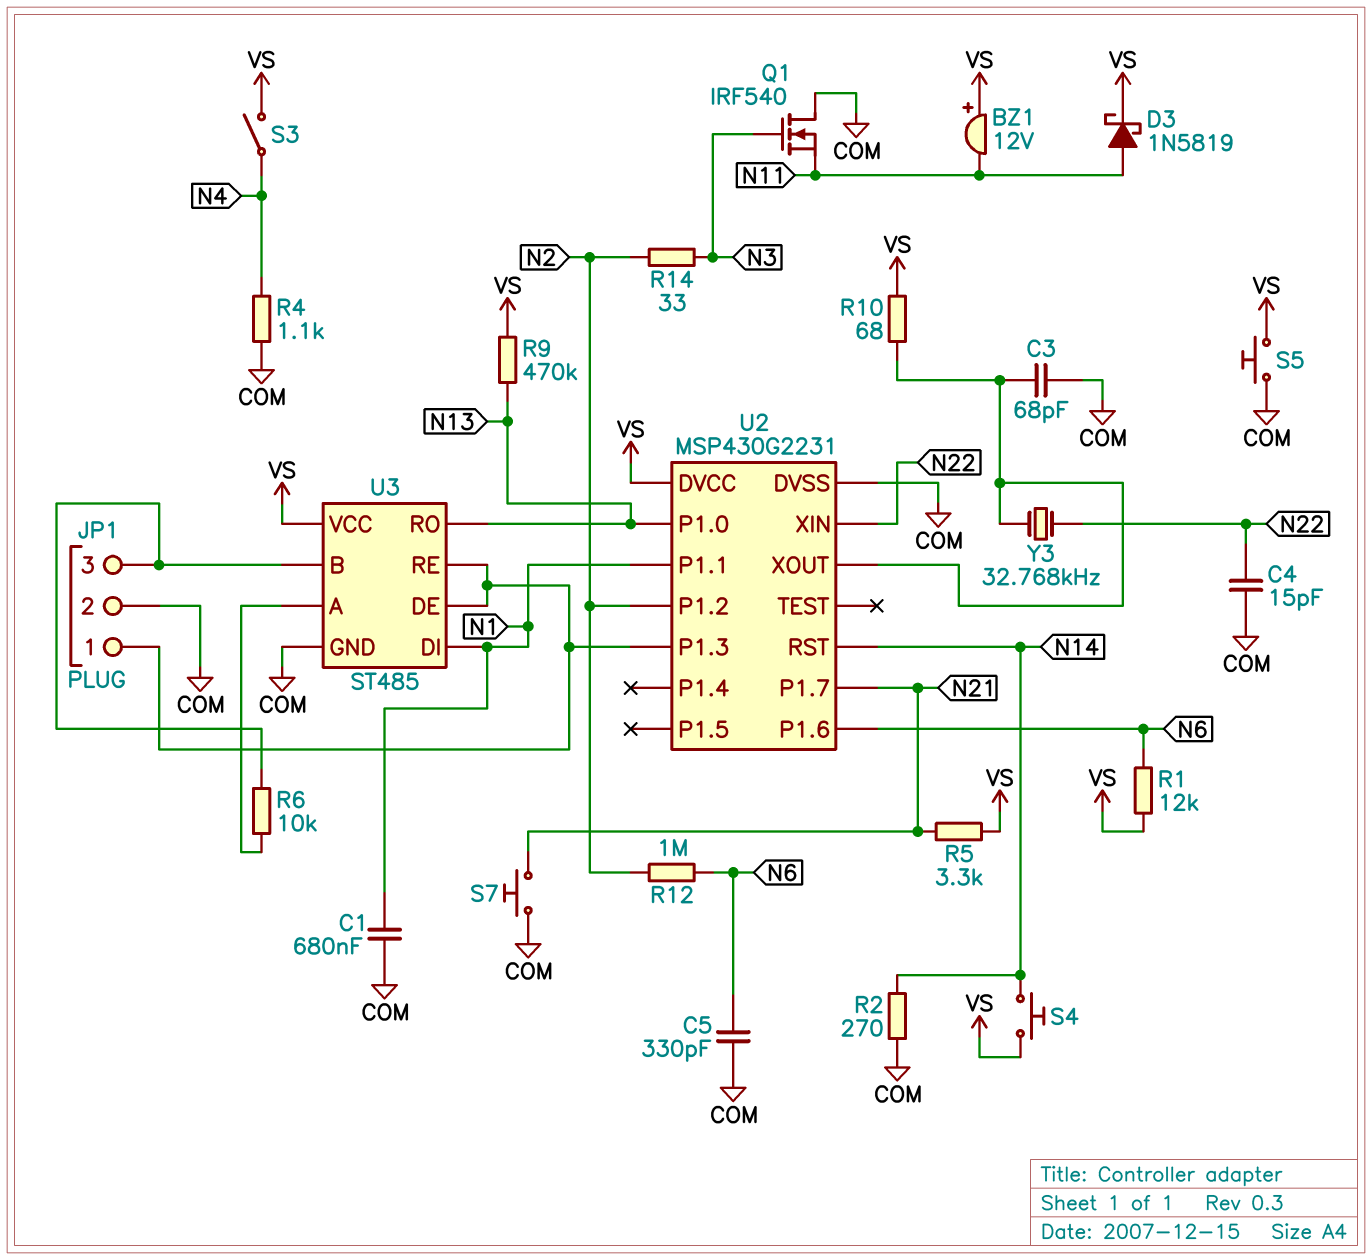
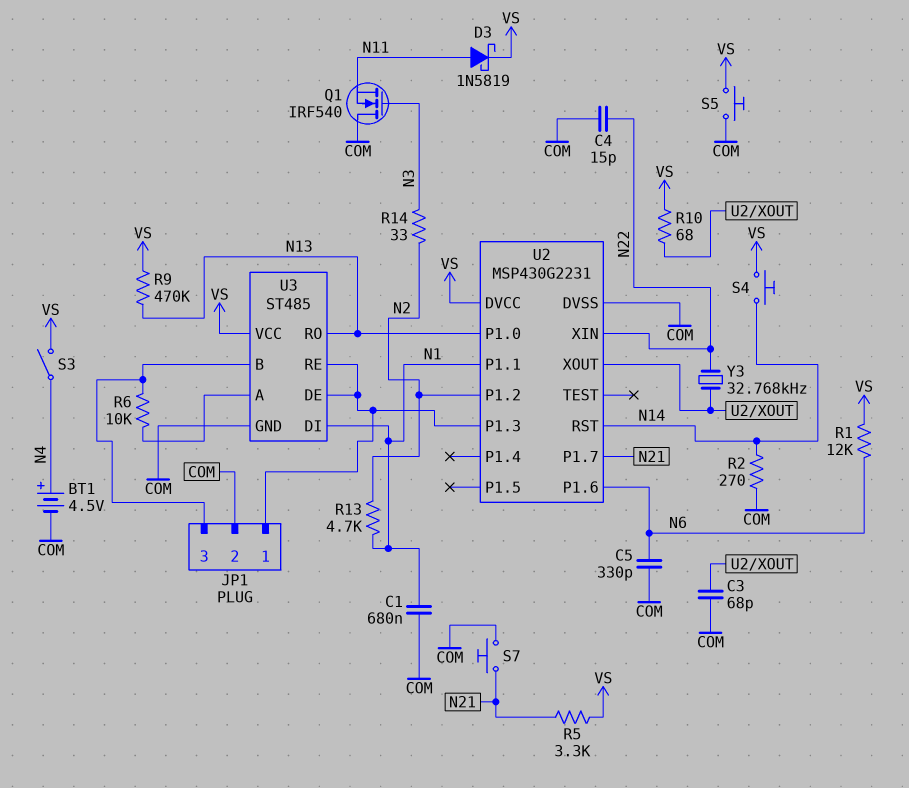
BT1: none -> 4.5V (plus N4, minus COM)
BZ1: buzzer 12V (plus VS, minus N11) -> none
R4: 1.1k (COM, N4) -> none
R12: 1M (N2, N6) -> none
R13: none -> 4.7k (N1, N2)

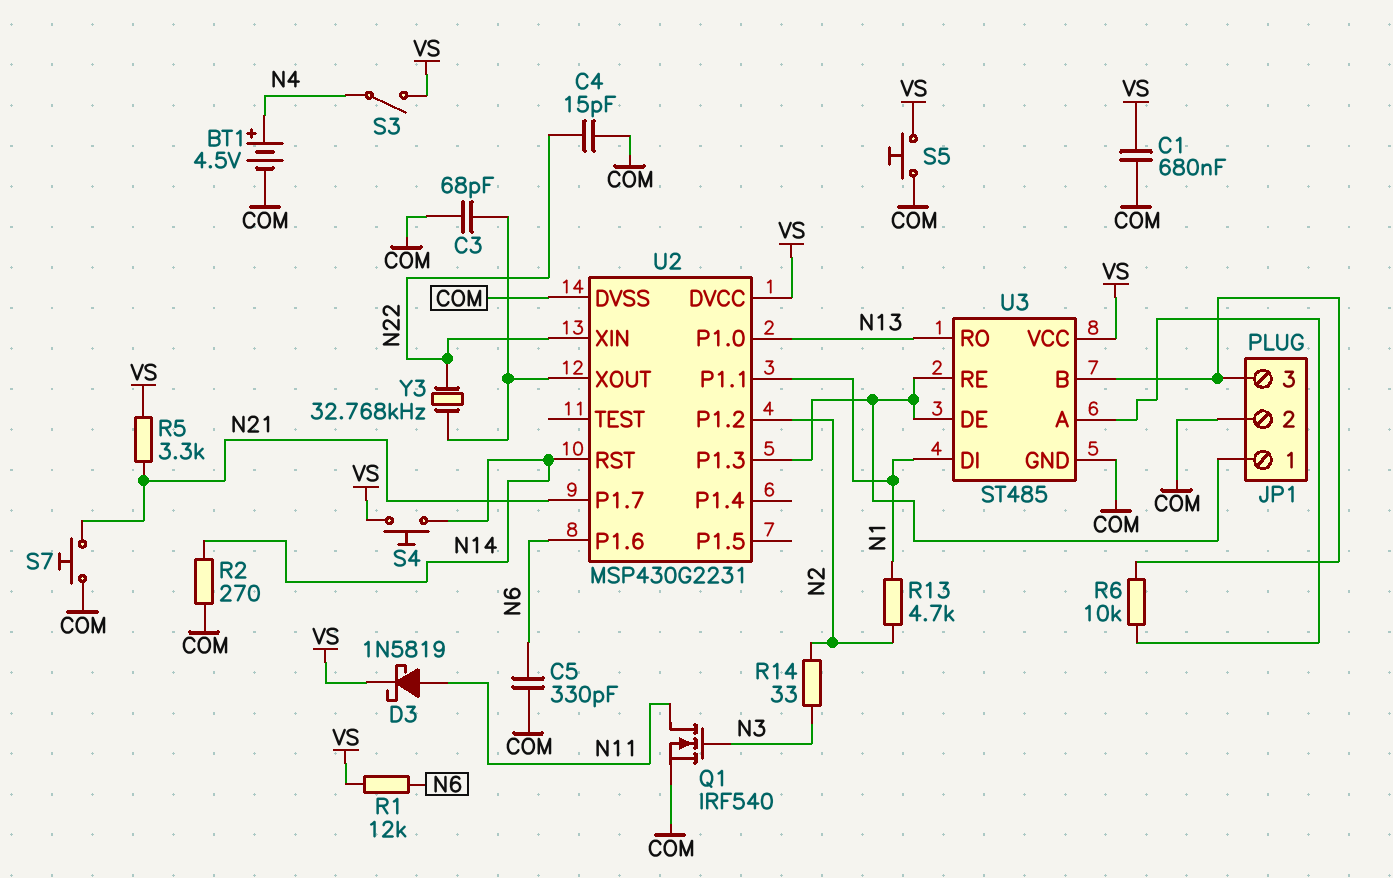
C1: 680nF (COM, N1) -> 680nF (COM, VS)
Q1: NMOS IRF540 (G N3, D COM, S N11) -> NMOS IRF540 (G N3, D N11, S COM)
R9: 470k (N13, VS) -> none
R10: 68 (U2/XOUT, VS) -> none

